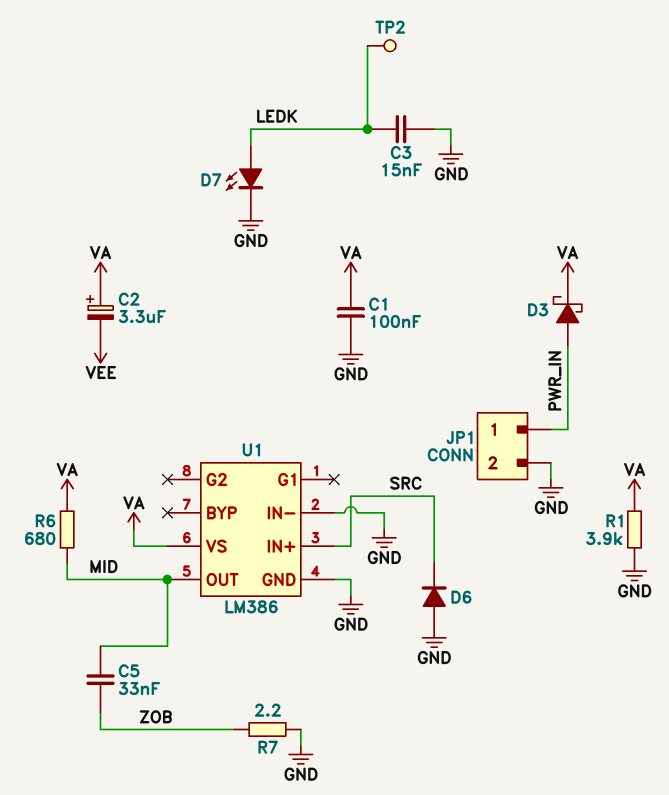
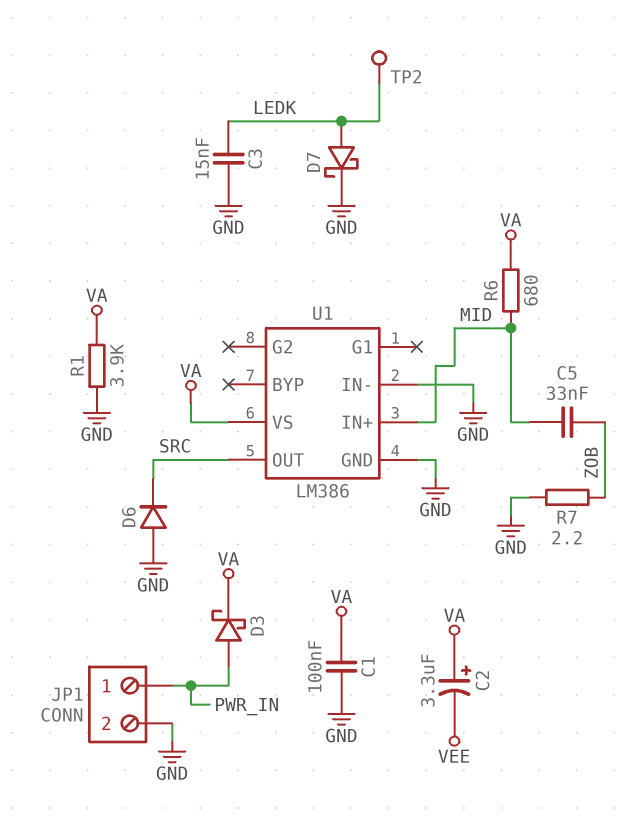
D7: LED (A LEDK, K GND) -> schottky (A LEDK, K GND)
U1 pin IN+: SRC -> MID
U1 pin OUT: MID -> SRC

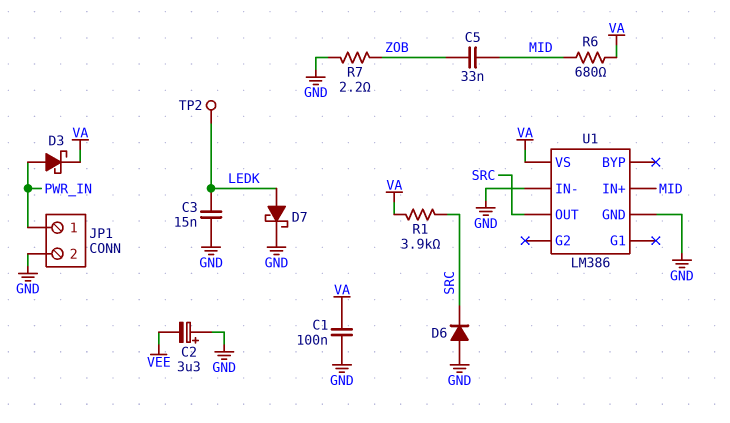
C2: 3.3uF (plus VA, minus VEE) -> 3.3uF (plus GND, minus VEE)
R1: 3.9k (GND, VA) -> 3.9k (SRC, VA)

